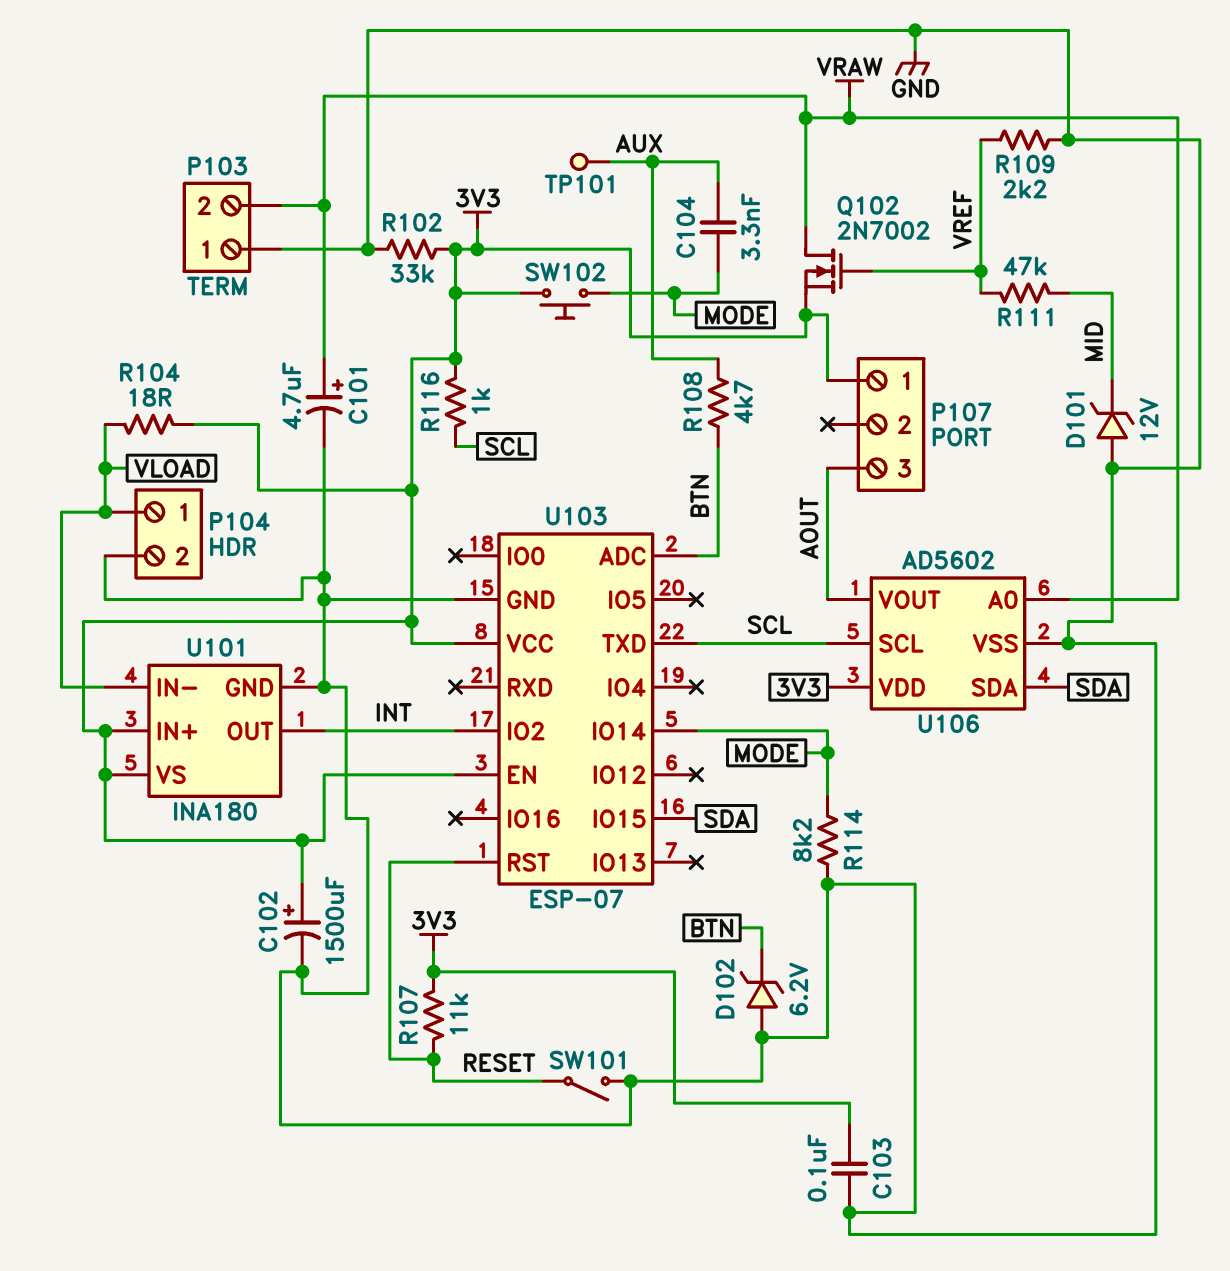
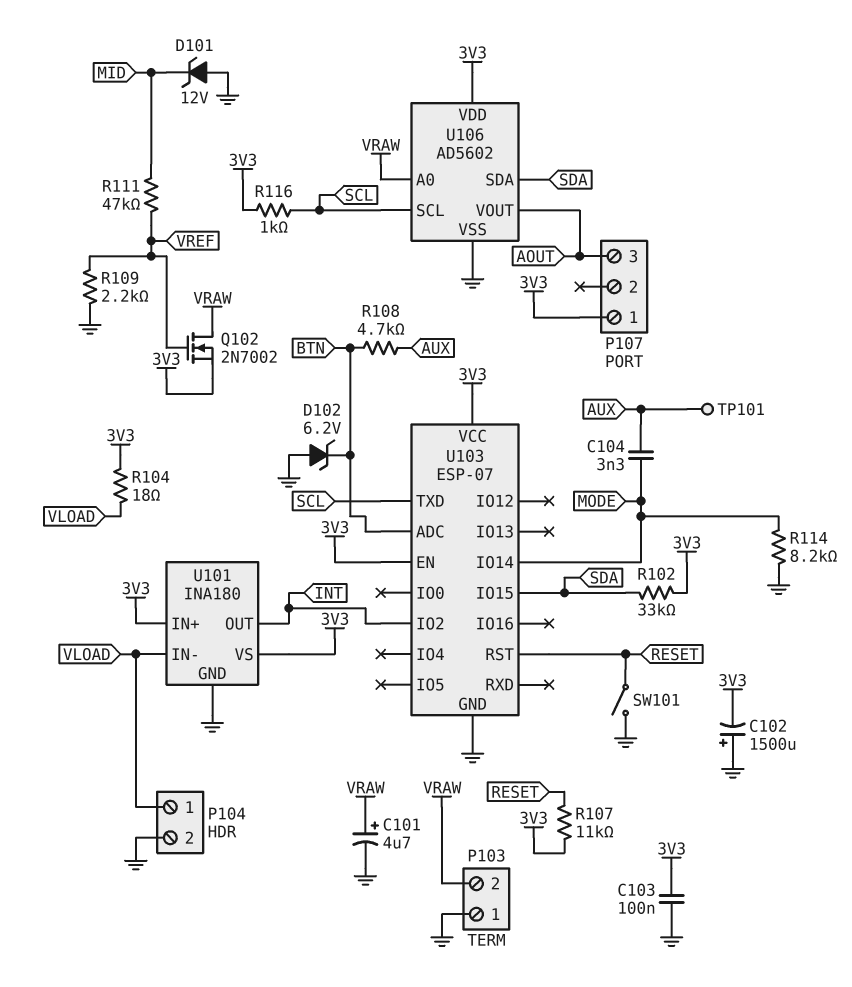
C102: 1500uF (plus 3V3, minus GND) -> 1500uF (plus GND, minus 3V3)
R102: 33k (3V3, GND) -> 33k (3V3, SDA)
SW102: button (3V3, MODE) -> none

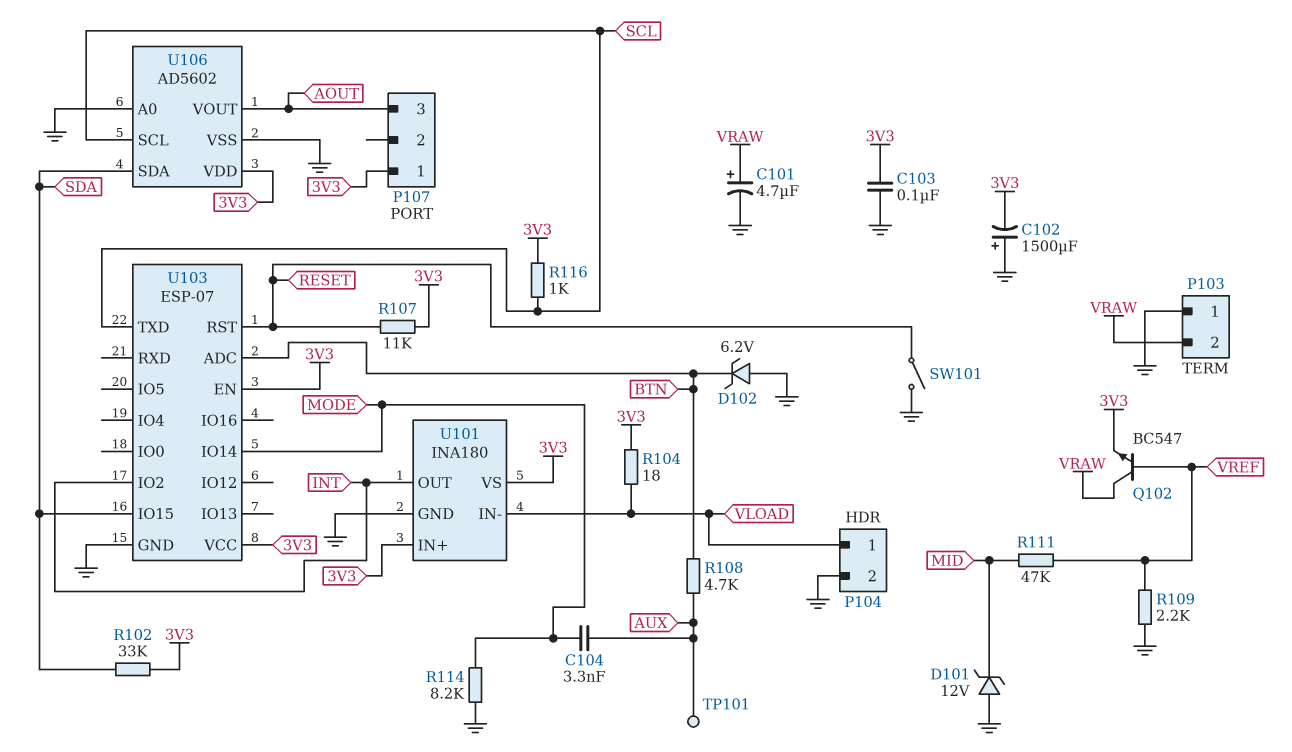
Q102: NMOS 2N7002 (G VREF, D VRAW, S 3V3) -> NPN BC547 (B VREF, C VRAW, E 3V3)
U106 pin A0: VRAW -> GND

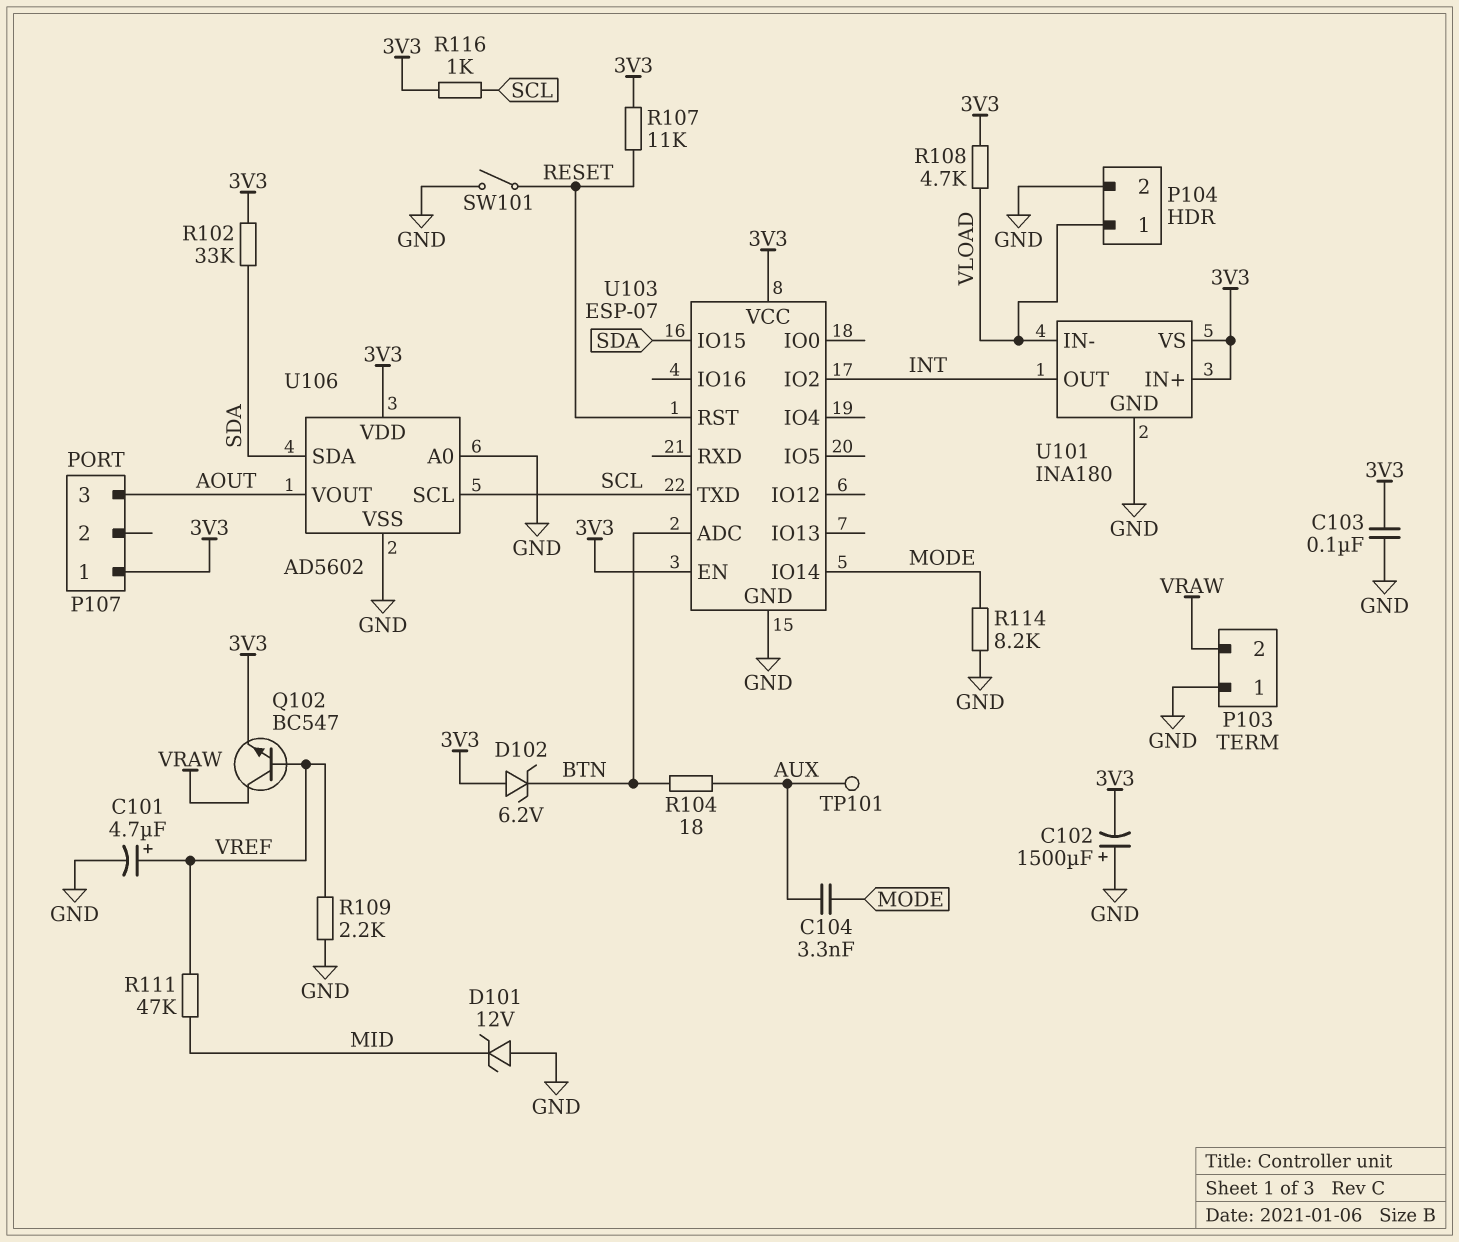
C101: 4.7uF (plus VRAW, minus GND) -> 4.7uF (plus VREF, minus GND)
D102: zener 6.2V (A GND, K BTN) -> zener 6.2V (A 3V3, K BTN)
R104: 18 (3V3, VLOAD) -> 18 (AUX, BTN)
R108: 4.7k (AUX, BTN) -> 4.7k (3V3, VLOAD)

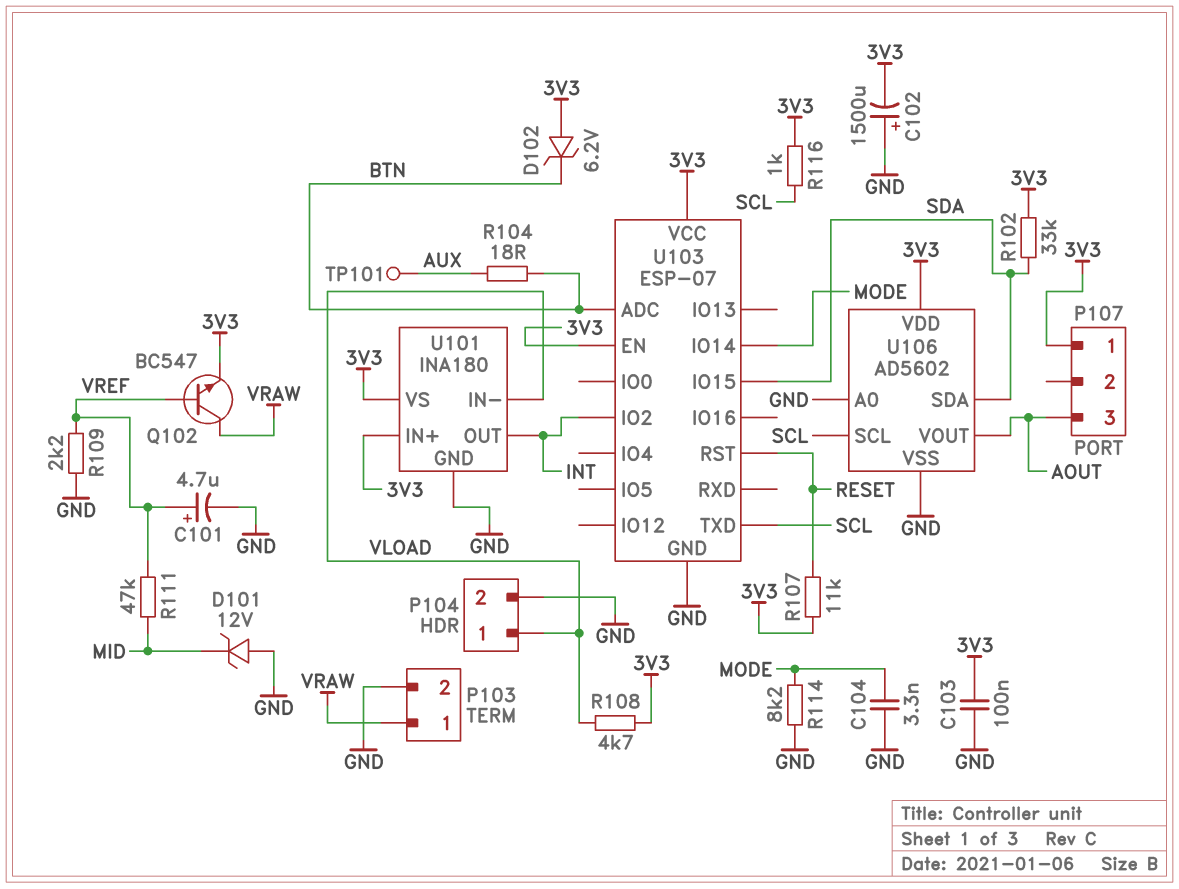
C104: 3.3nF (AUX, MODE) -> 3.3nF (GND, MODE)
P103 pin 1: GND -> VRAW
P103 pin 2: VRAW -> GND
SW101: switch (GND, RESET) -> none

